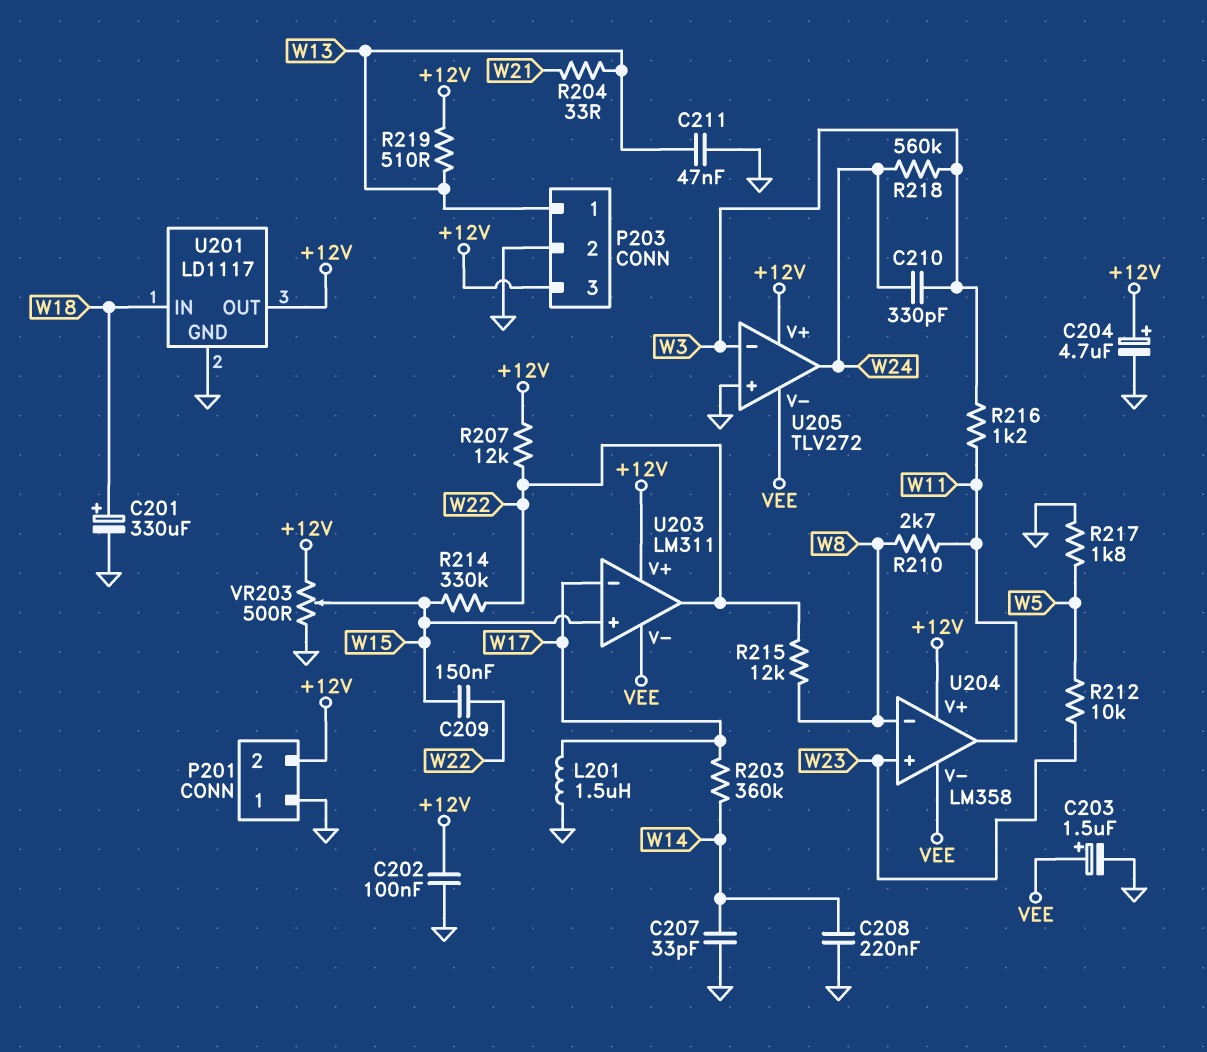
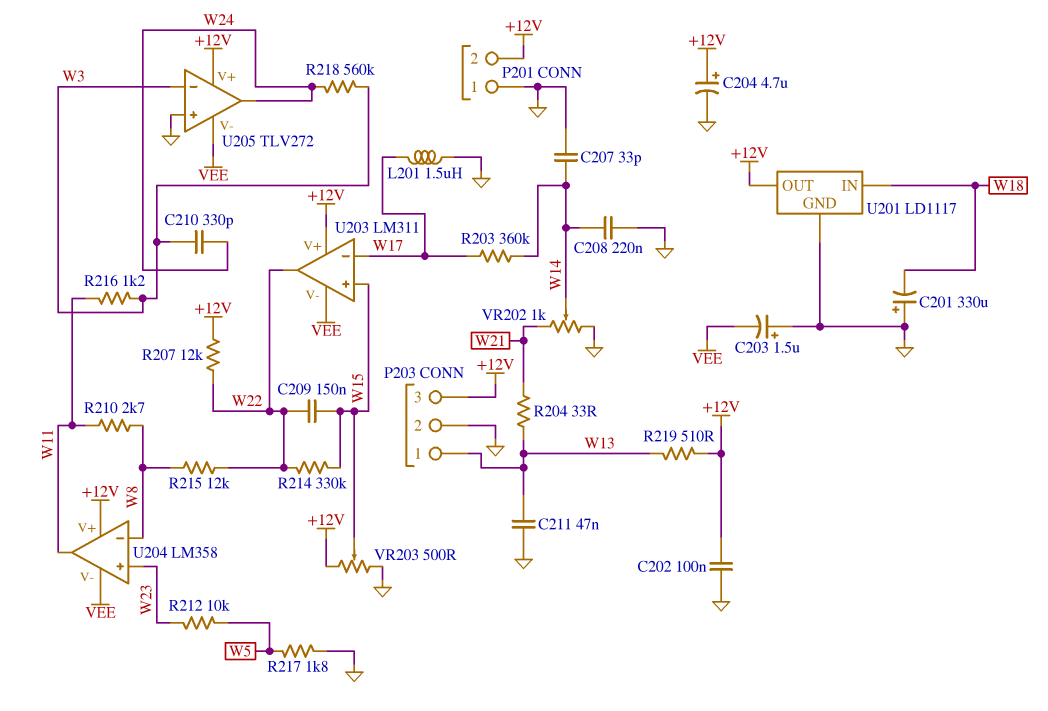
C201: 330uF (plus W18, minus GND) -> 330uF (plus GND, minus W18)
C203: 1.5uF (plus VEE, minus GND) -> 1.5uF (plus GND, minus VEE)
VR202: none -> 1k (GND, W21, wiper W14)

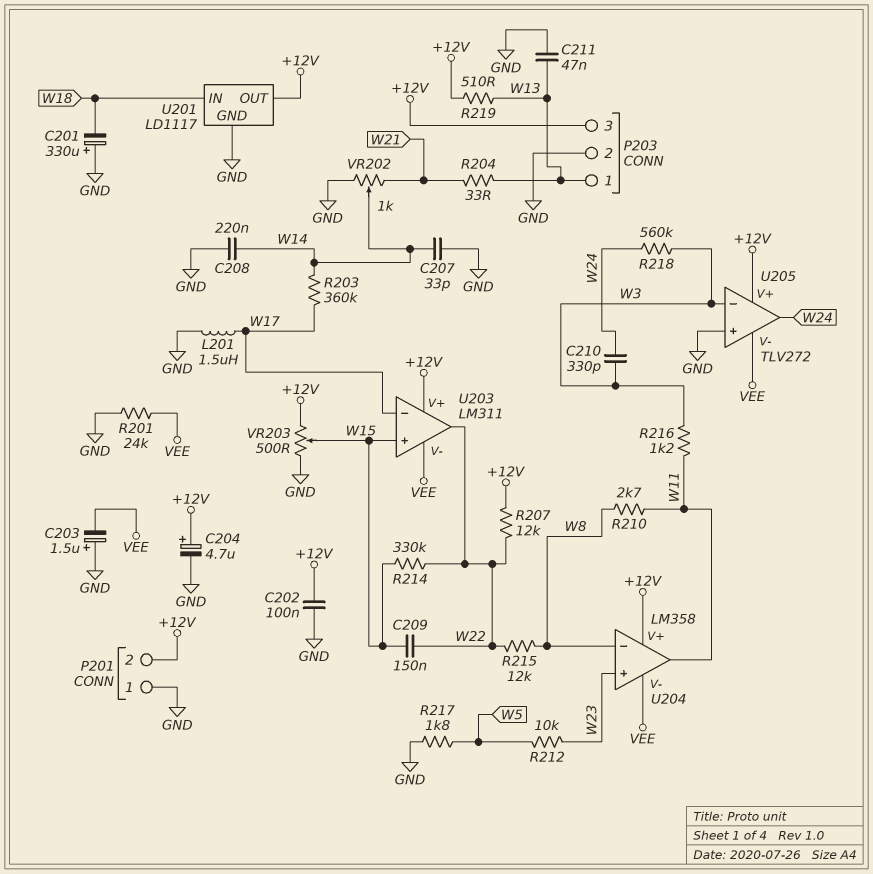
R201: none -> 24k (GND, VEE)

